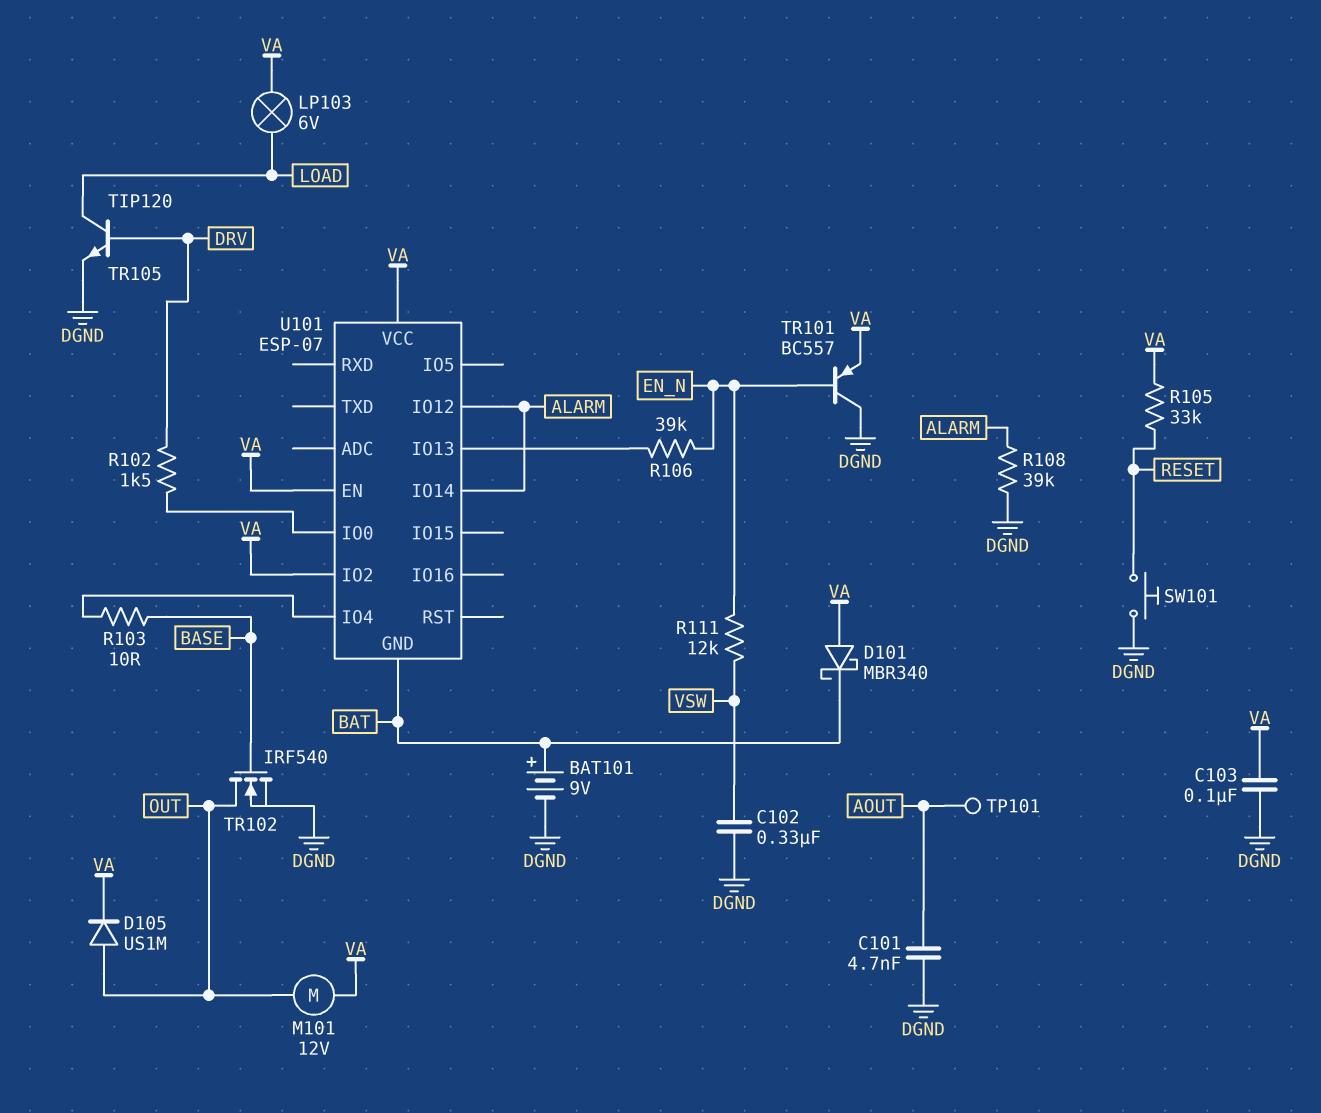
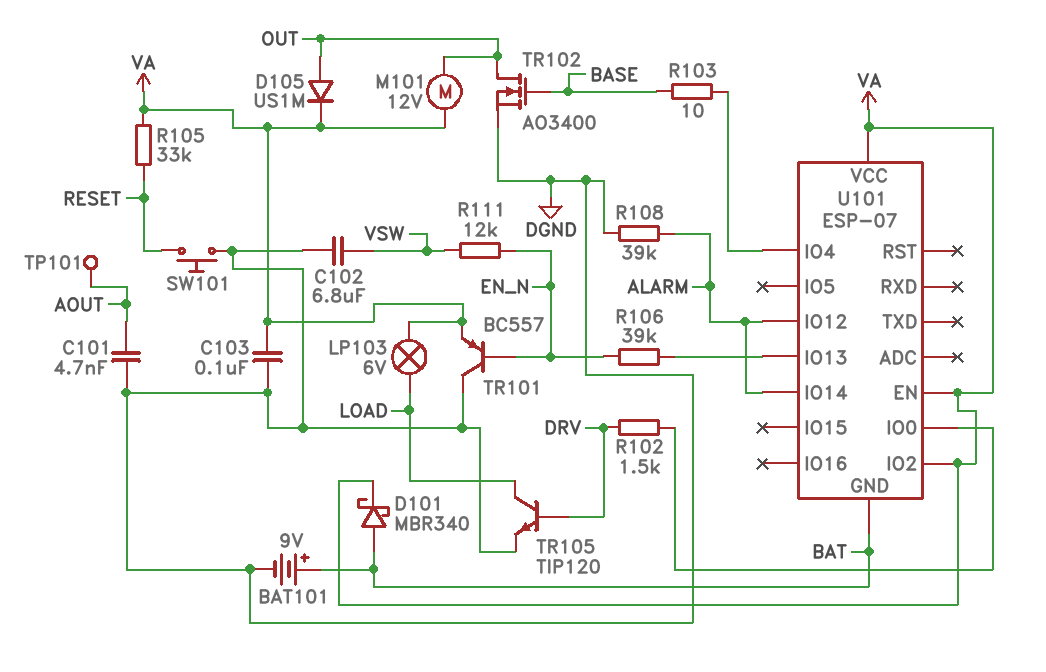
C102: 330nF (DGND, VSW) -> 6.8uF (DGND, VSW)
D101: schottky MBR340 (A VA, K BAT) -> schottky MBR340 (A BAT, K VA)
TR102: NMOS IRF540 (G BASE, D OUT, S DGND) -> NMOS AO3400 (G BASE, D OUT, S DGND)

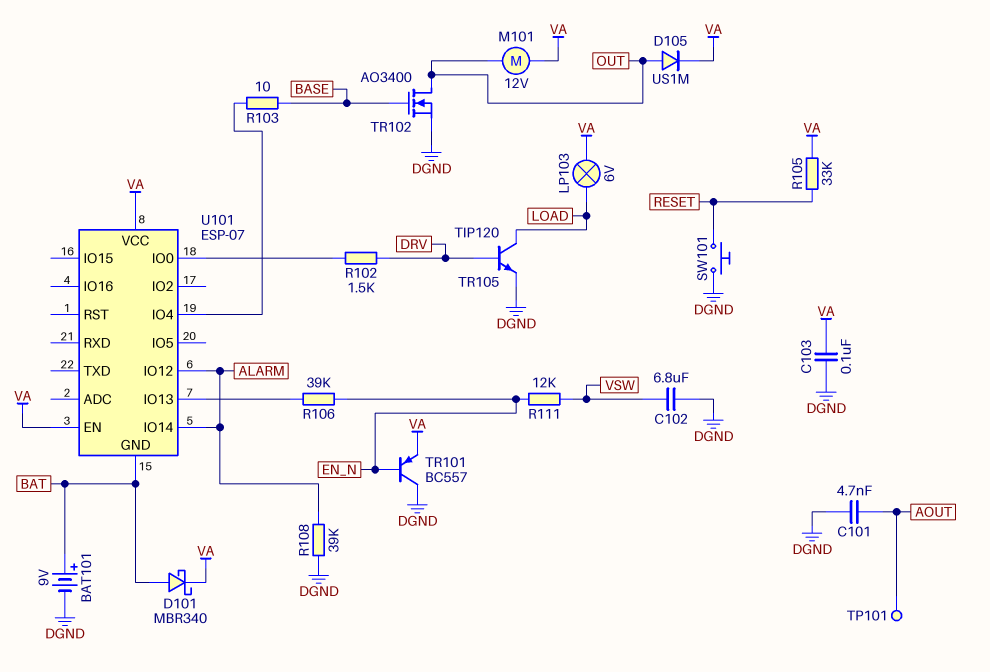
U101 pin IO2: VA -> none

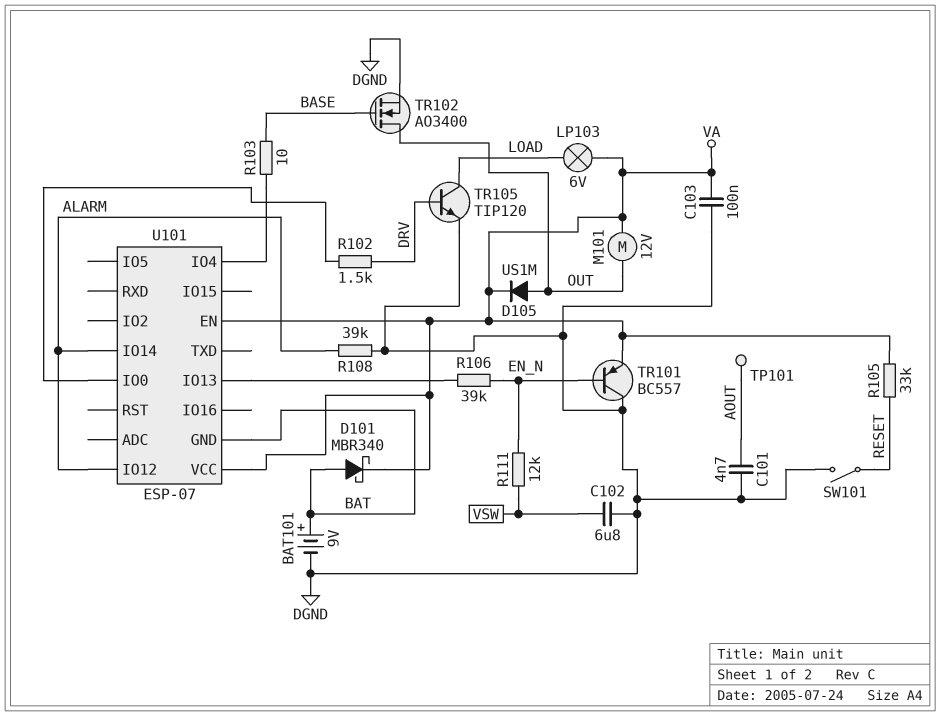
SW101: button (DGND, RESET) -> switch (DGND, RESET)

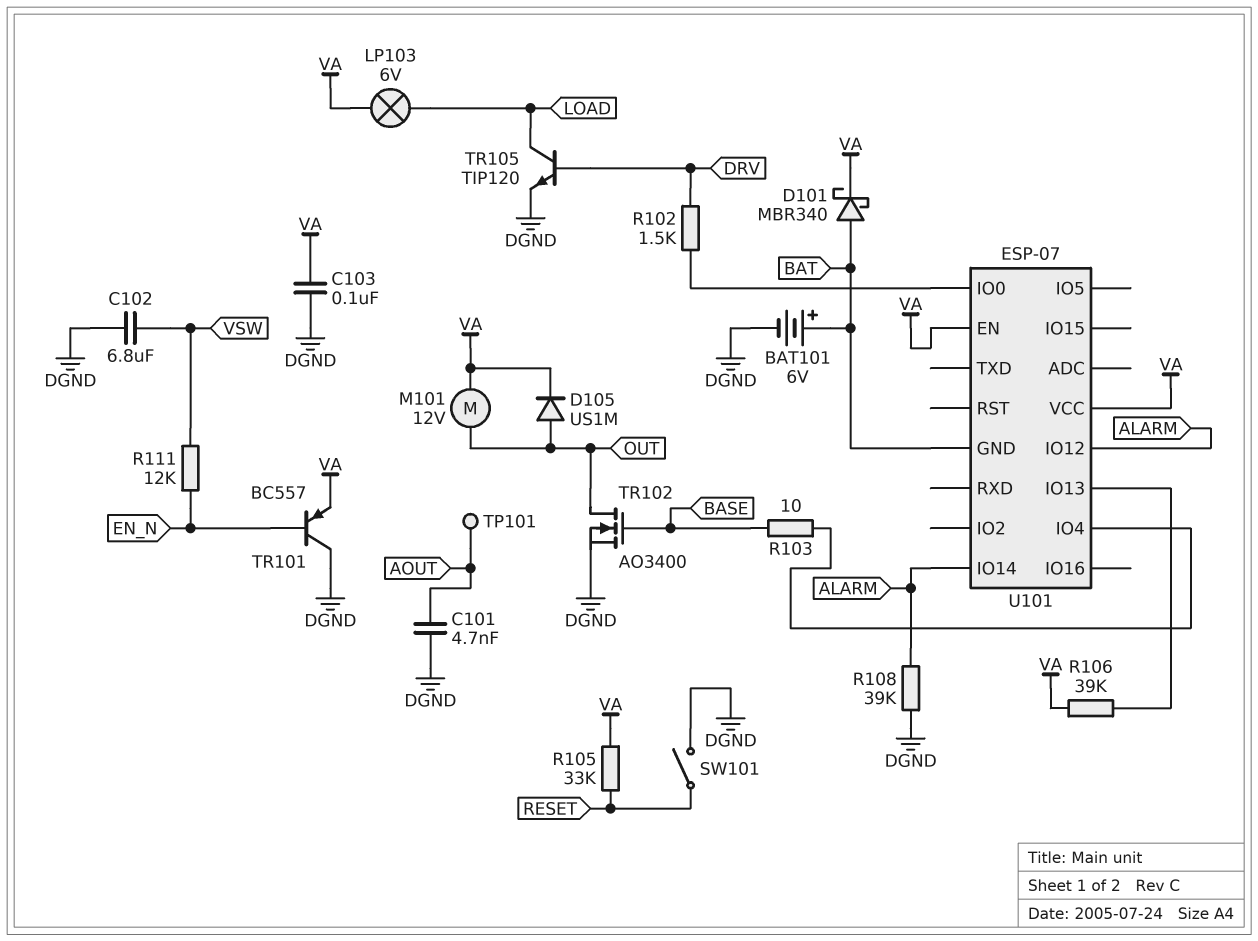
BAT101: 9V (plus BAT, minus DGND) -> 6V (plus BAT, minus DGND)
R106: 39k (EN_N, U101/IO13) -> 39k (U101/IO13, VA)

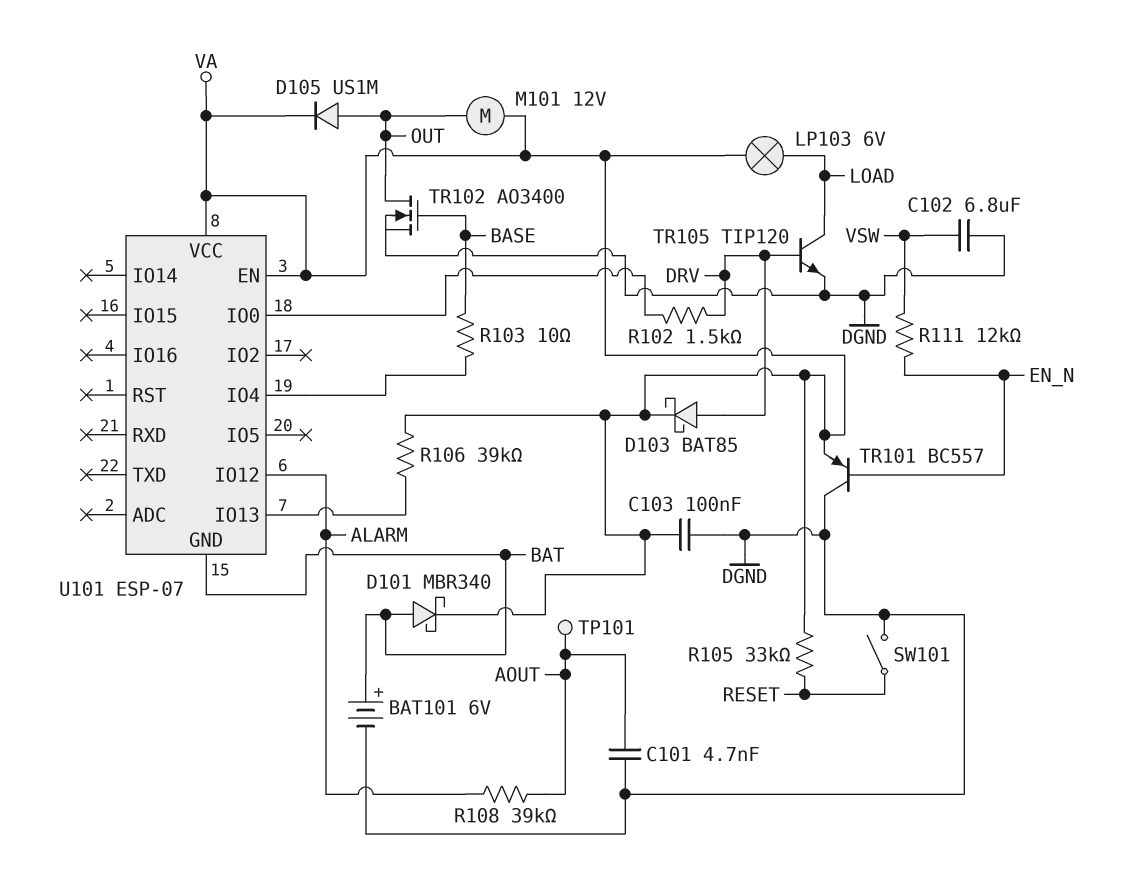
D103: none -> schottky BAT85 (A DRV, K VA)
R108: 39k (ALARM, DGND) -> 39k (ALARM, AOUT)
U101 pin IO14: ALARM -> none

